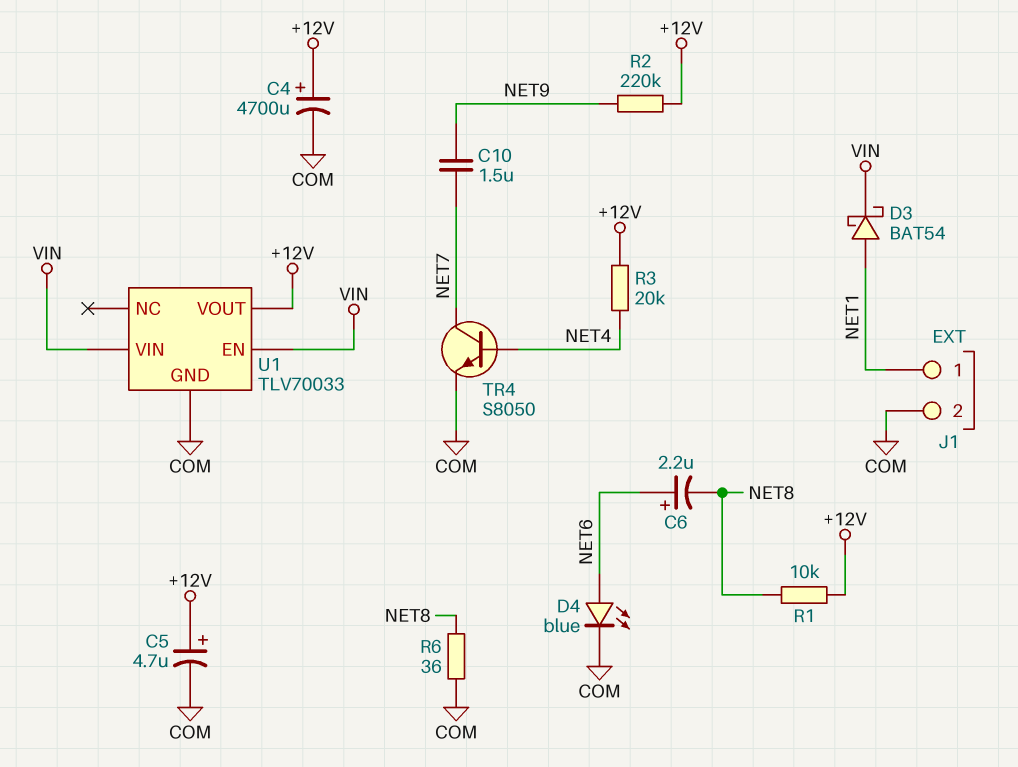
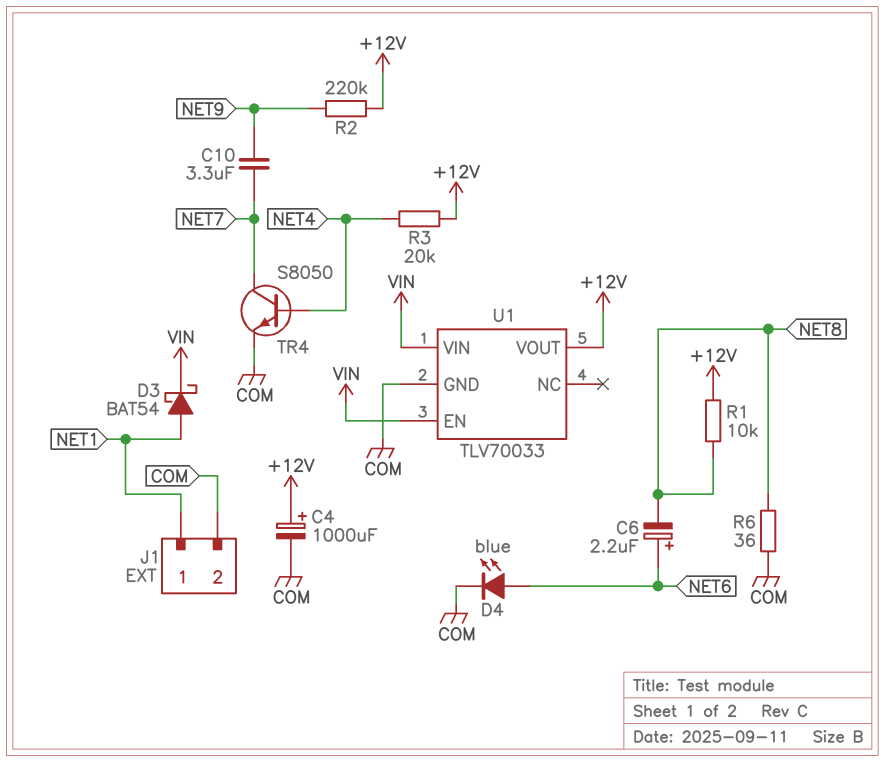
C4: 4700uF (plus +12V, minus COM) -> 1000uF (plus +12V, minus COM)
C5: 4.7uF (plus +12V, minus COM) -> none
C10: 1.5uF (NET7, NET9) -> 3.3uF (NET7, NET9)

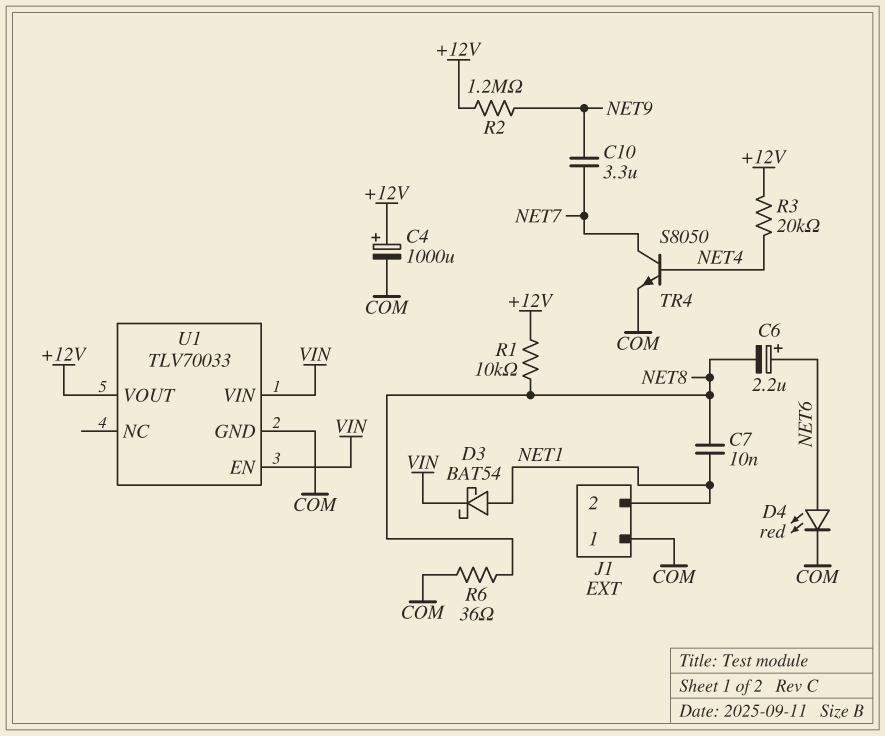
C7: none -> 10nF (NET1, NET8)
D4: LED blue (A NET6, K COM) -> LED red (A NET6, K COM)
J1 pin 1: NET1 -> COM
J1 pin 2: COM -> NET1
R2: 220k (+12V, NET9) -> 1.2M (+12V, NET9)

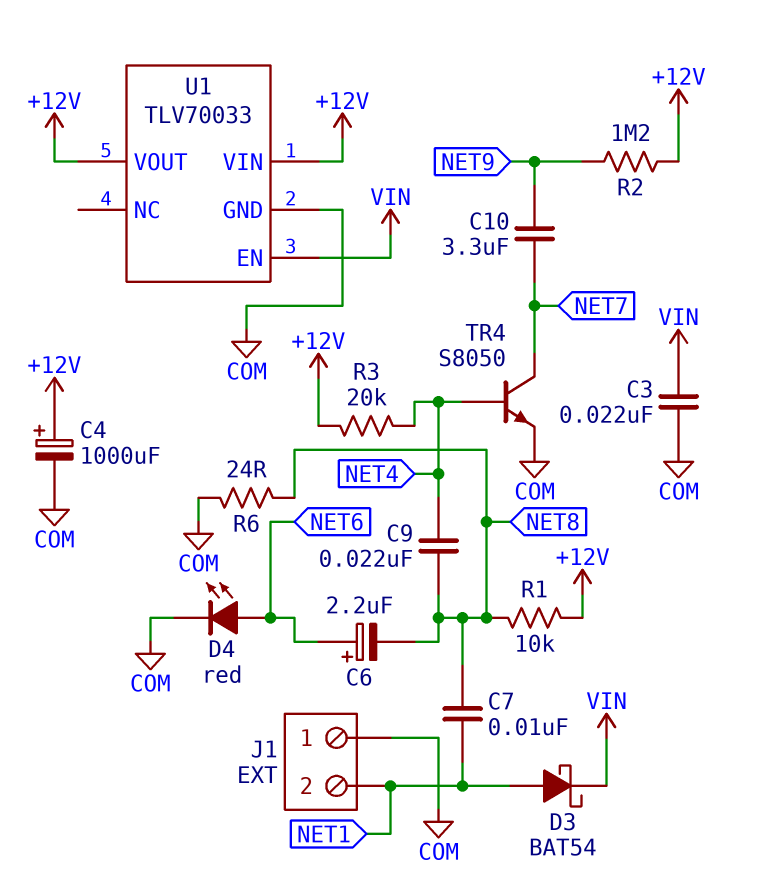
C3: none -> 22nF (COM, VIN)
C9: none -> 22nF (NET4, NET8)
R6: 36 (COM, NET8) -> 24 (COM, NET8)
U1 pin VIN: VIN -> +12V

